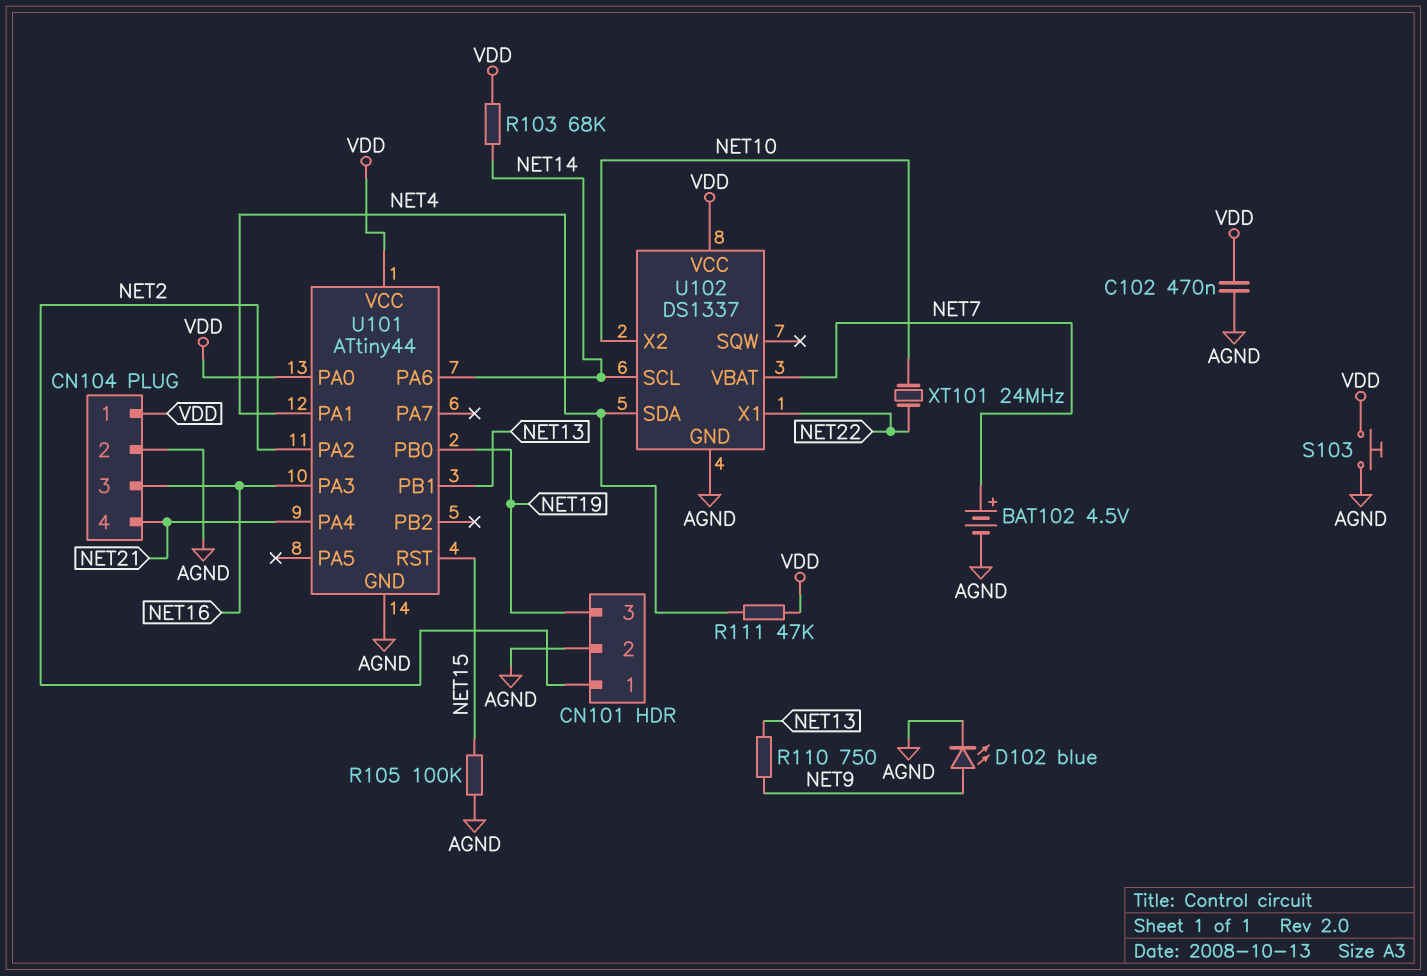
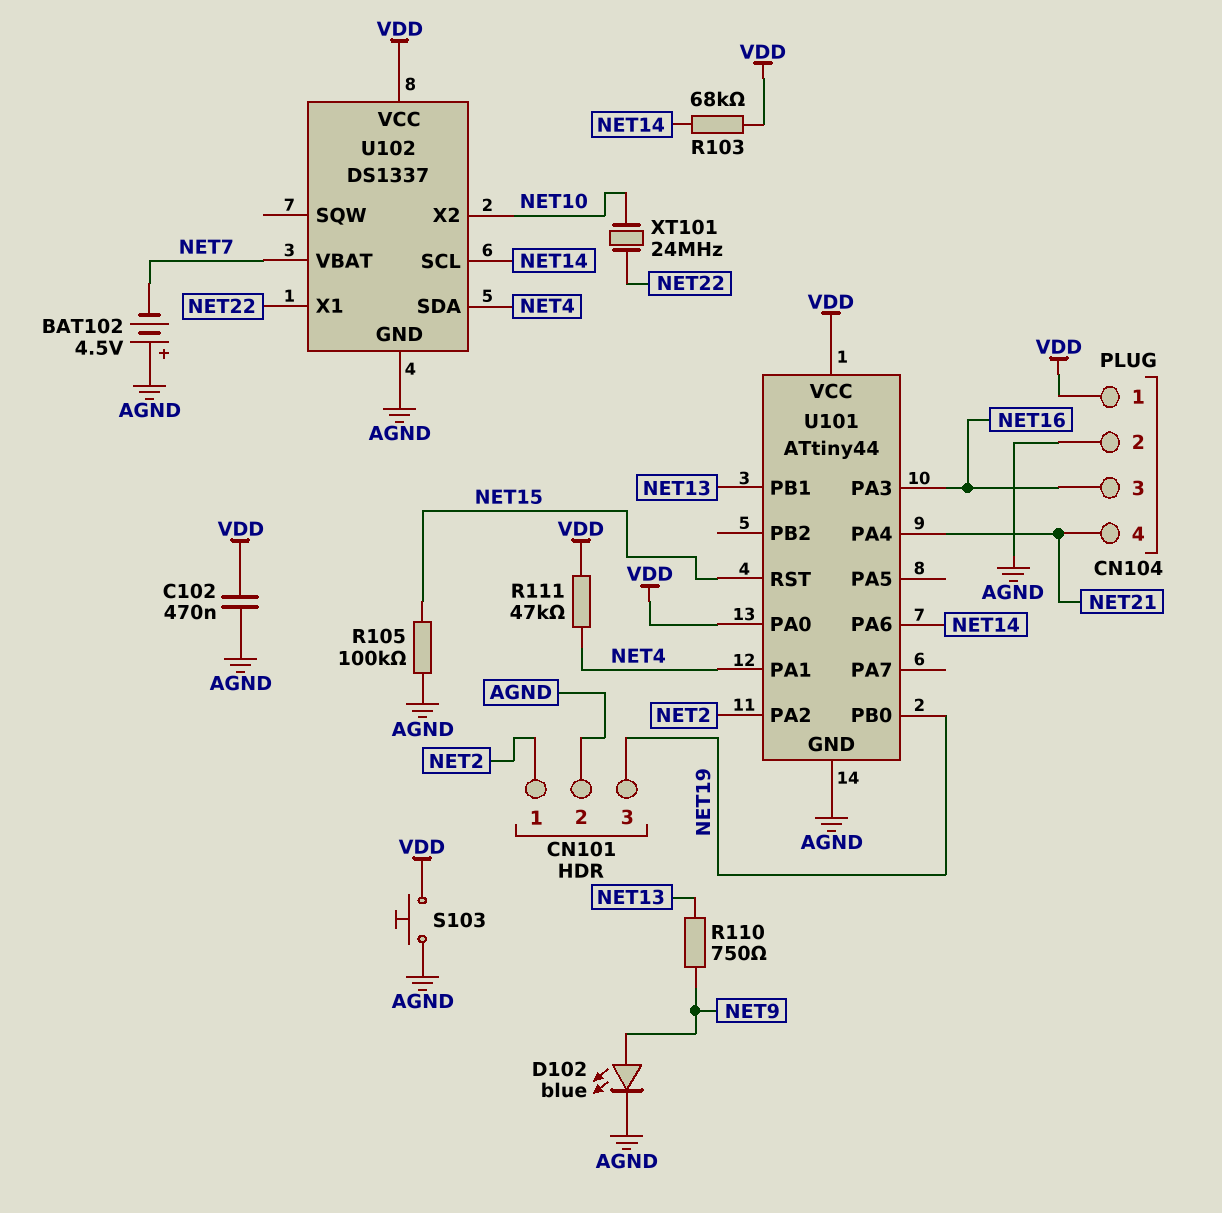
BAT102: 4.5V (plus NET7, minus AGND) -> 4.5V (plus AGND, minus NET7)

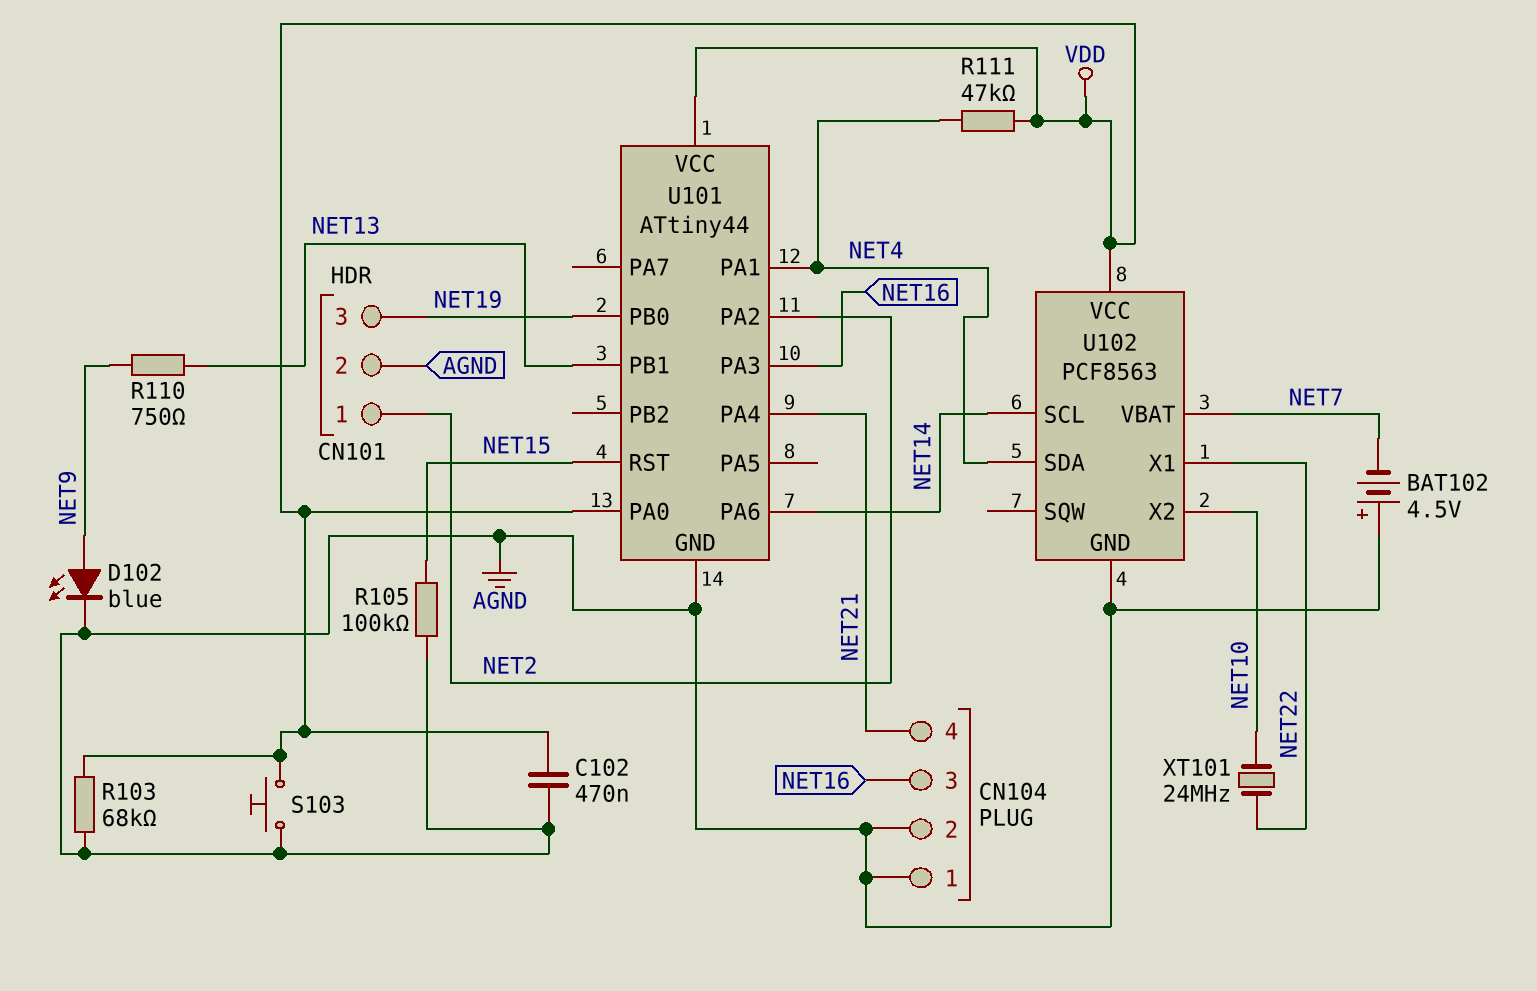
CN104 pin 1: VDD -> AGND
R103: 68k (NET14, VDD) -> 68k (AGND, VDD)
U102: DS1337 -> PCF8563

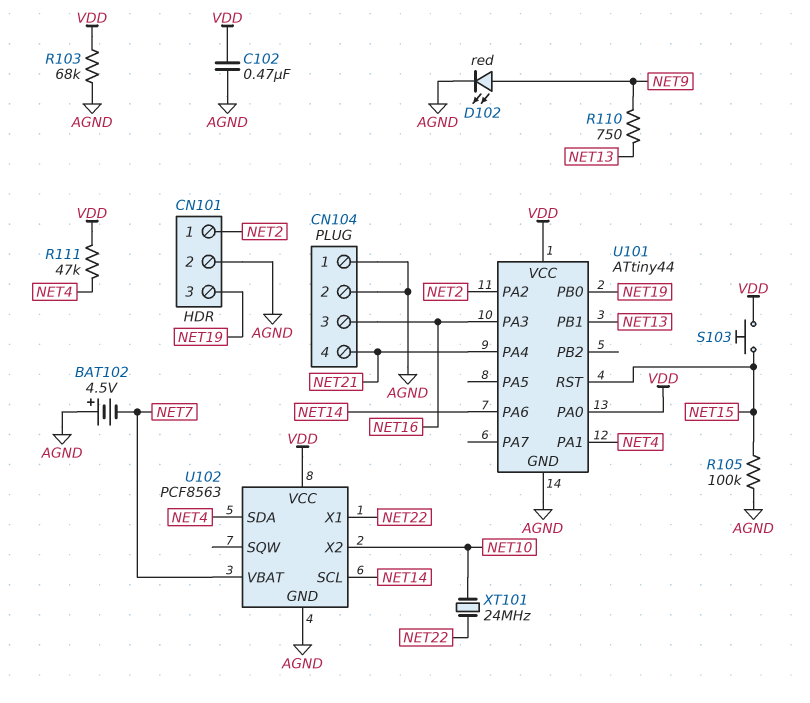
D102: LED blue (A NET9, K AGND) -> LED red (A NET9, K AGND)
S103: button (AGND, VDD) -> button (NET15, VDD)

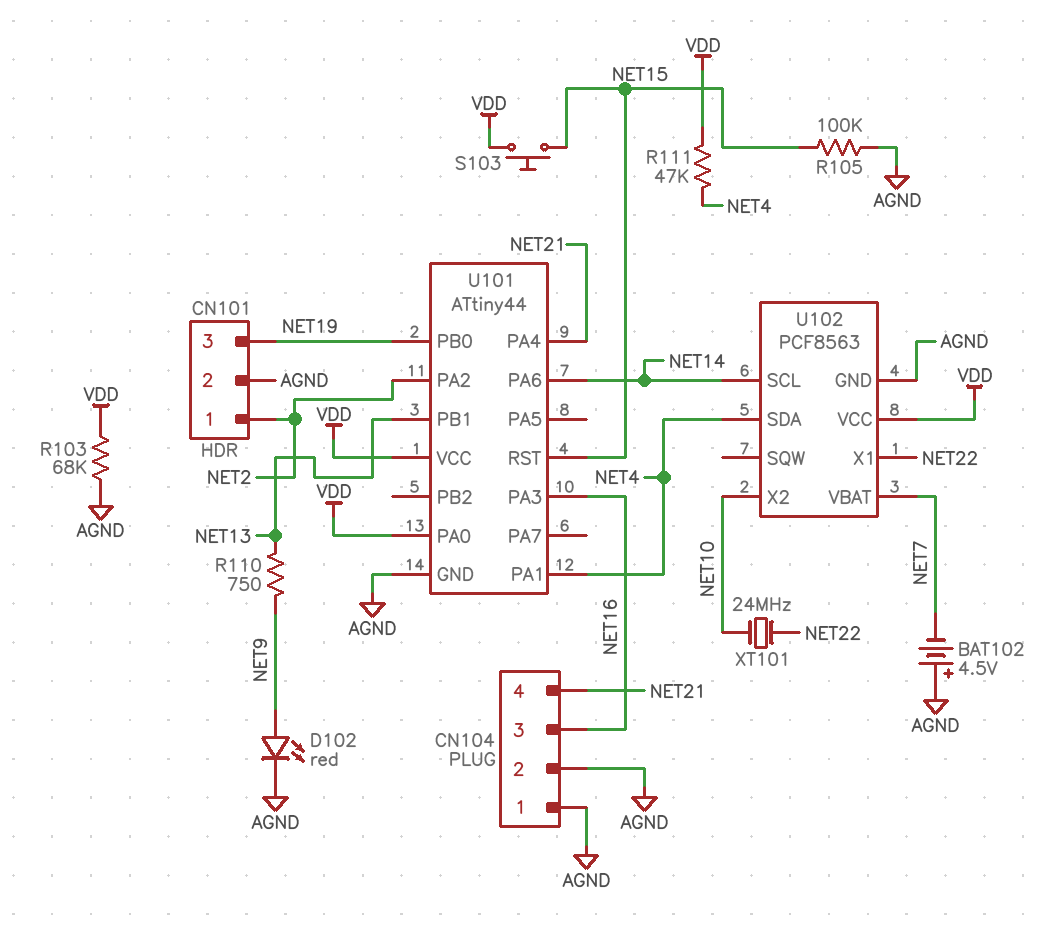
C102: 470nF (AGND, VDD) -> none

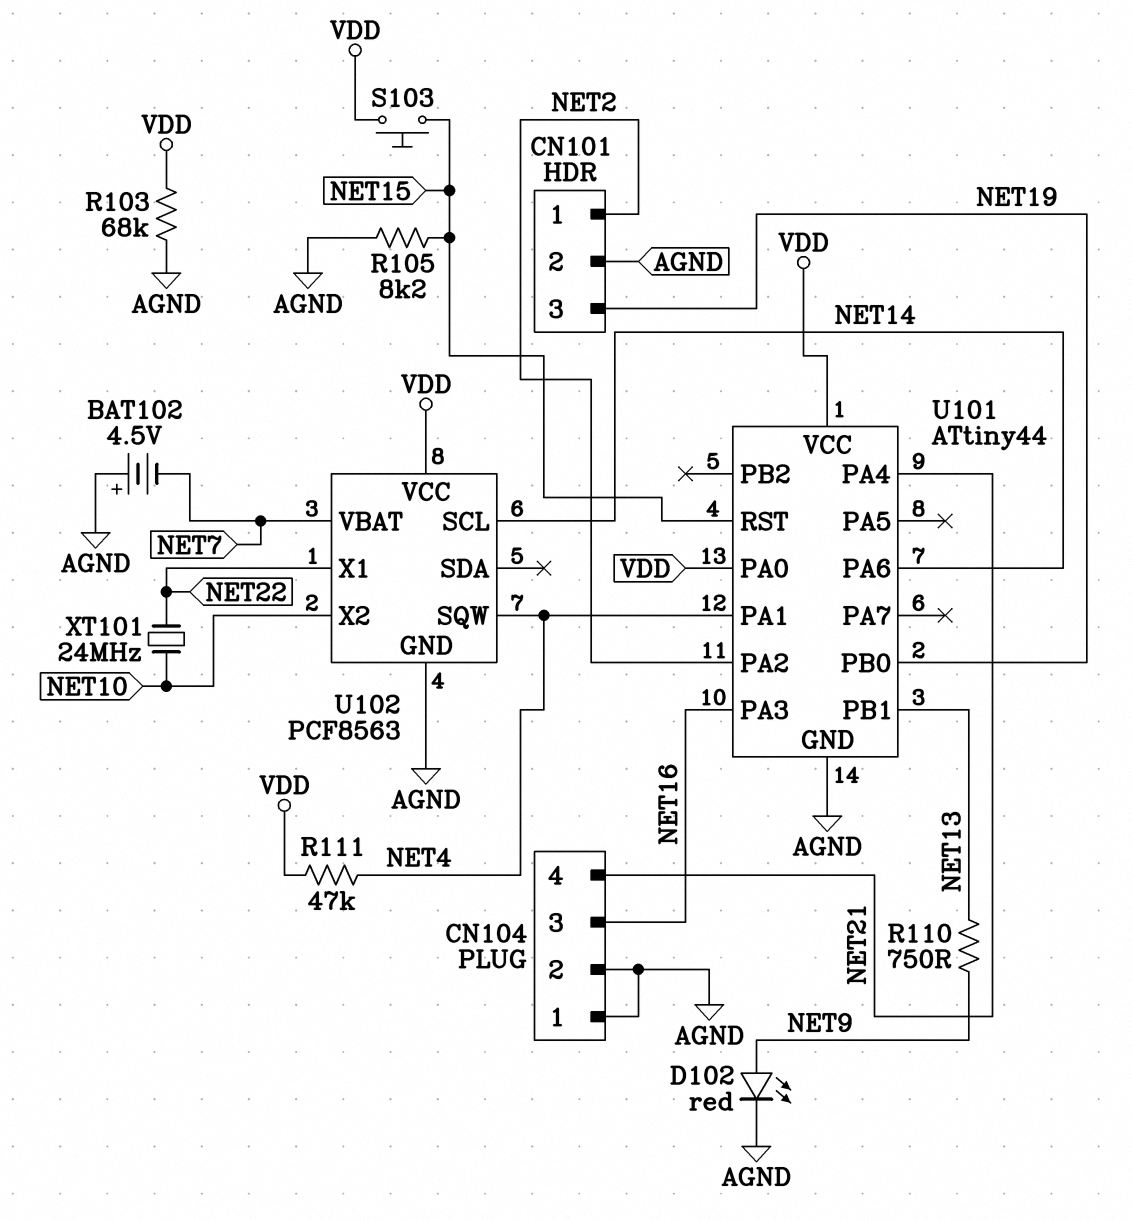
R105: 100k (AGND, NET15) -> 8.2k (AGND, NET15)
U102 pin SDA: NET4 -> none
U102 pin SQW: none -> NET4

